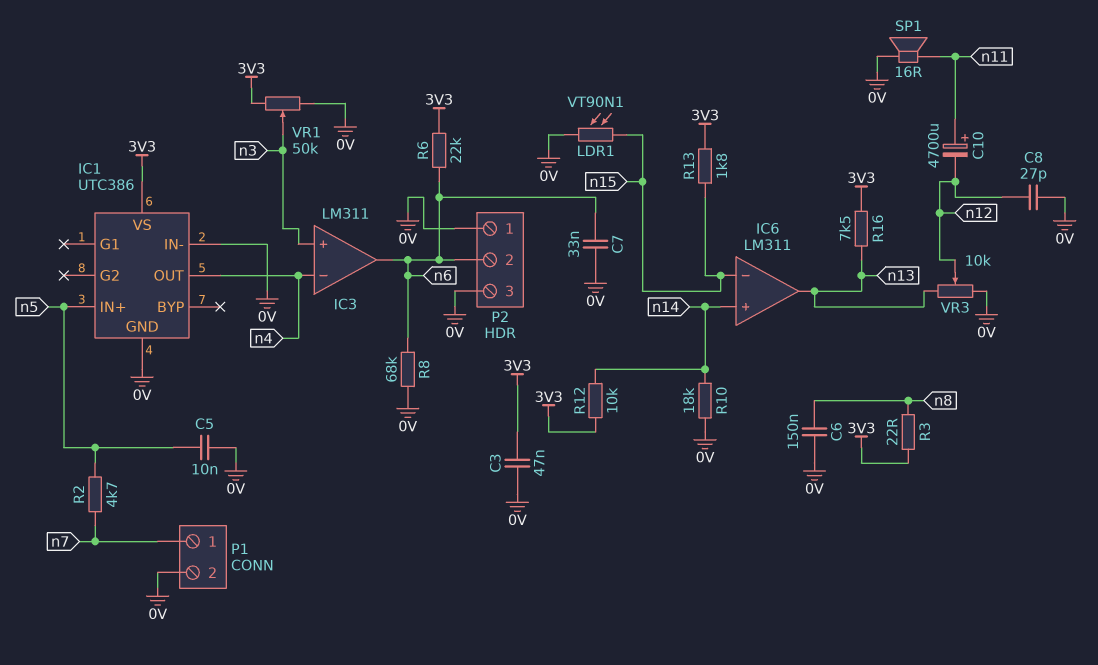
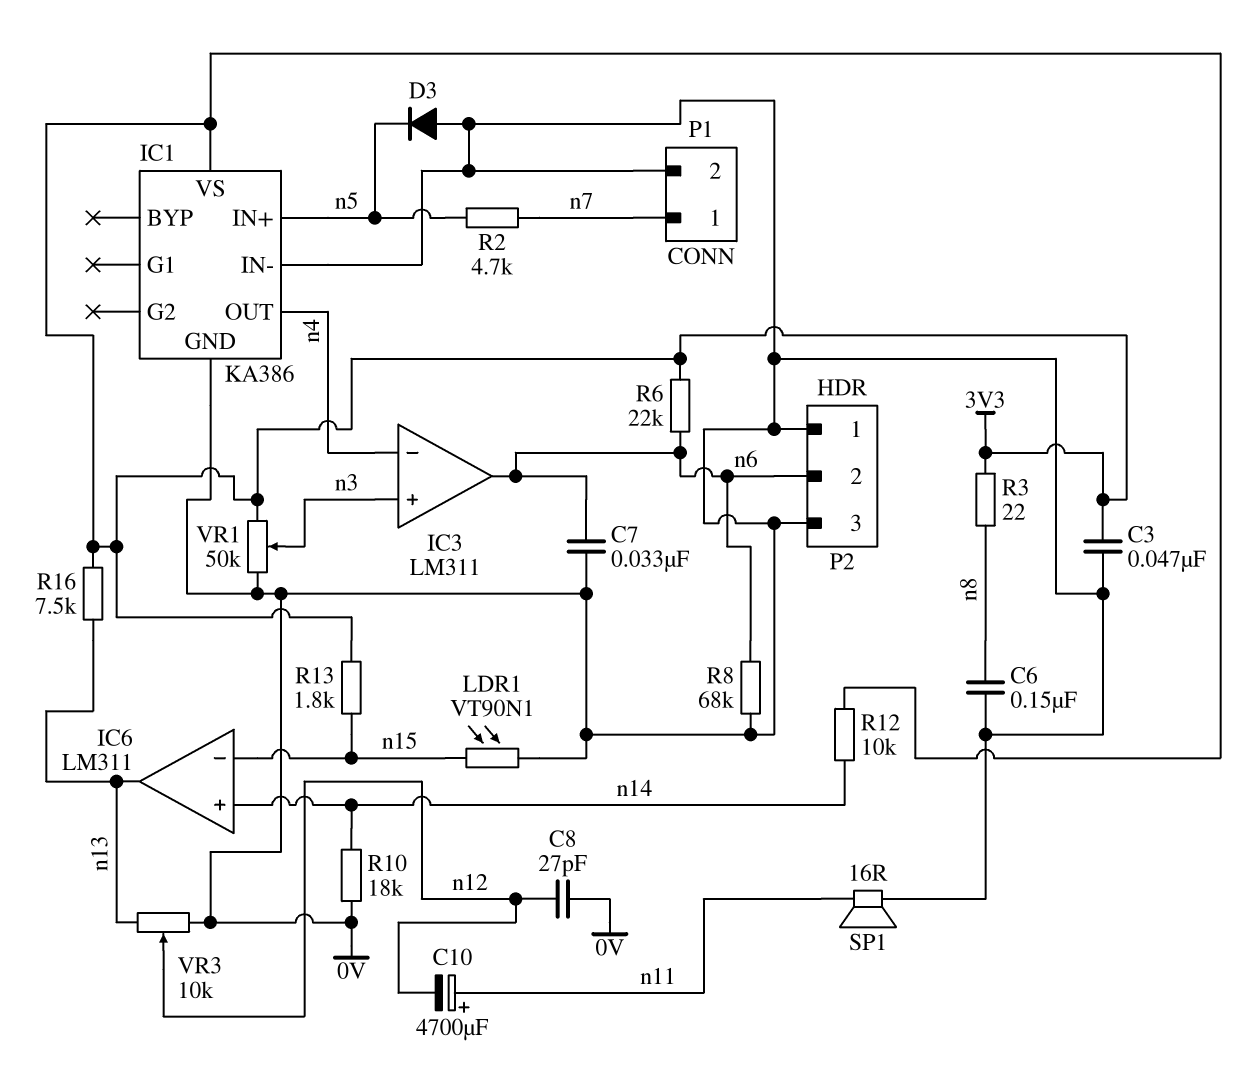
C5: 10nF (0V, n5) -> none
D3: none -> diode (A 0V, K n5)
IC1: UTC386 -> KA386

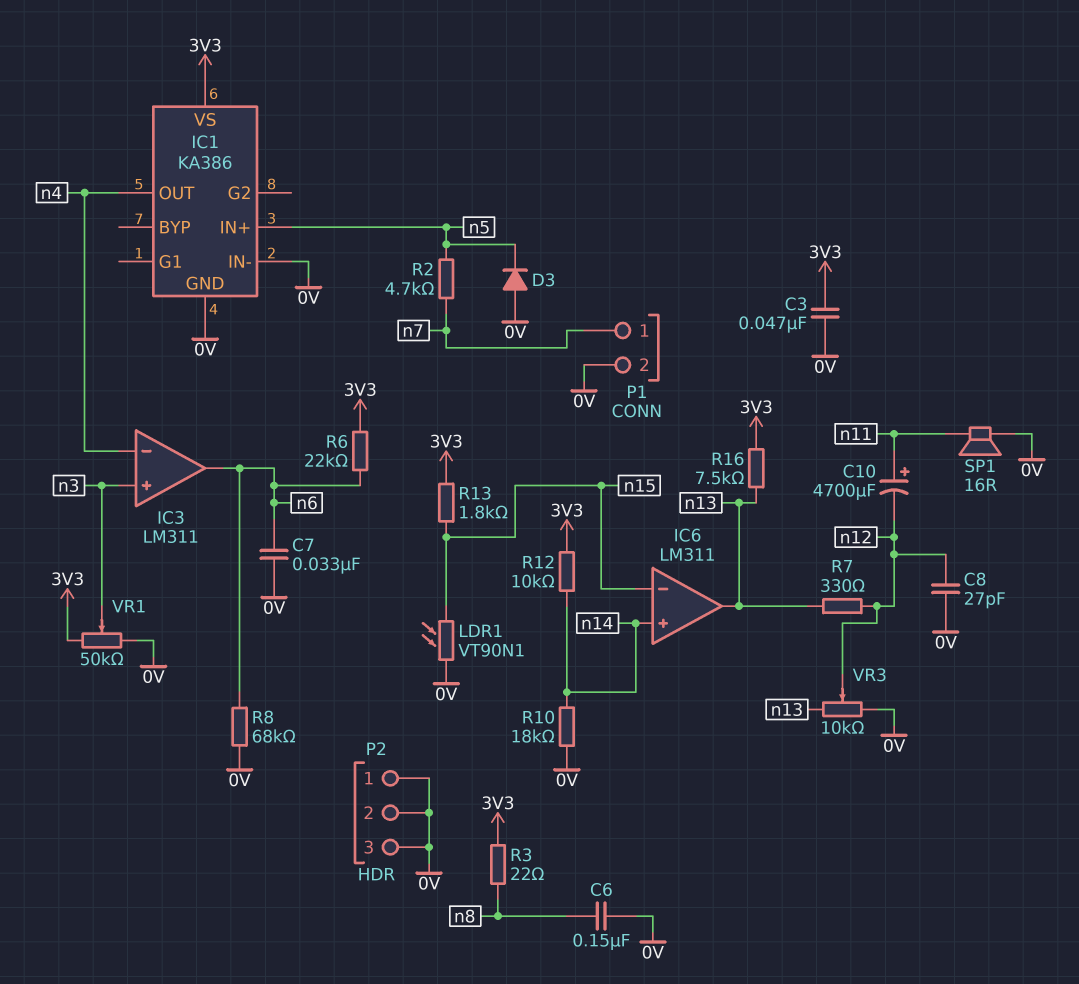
P2 pin 2: n6 -> 0V
R7: none -> 330 (n12, n13)

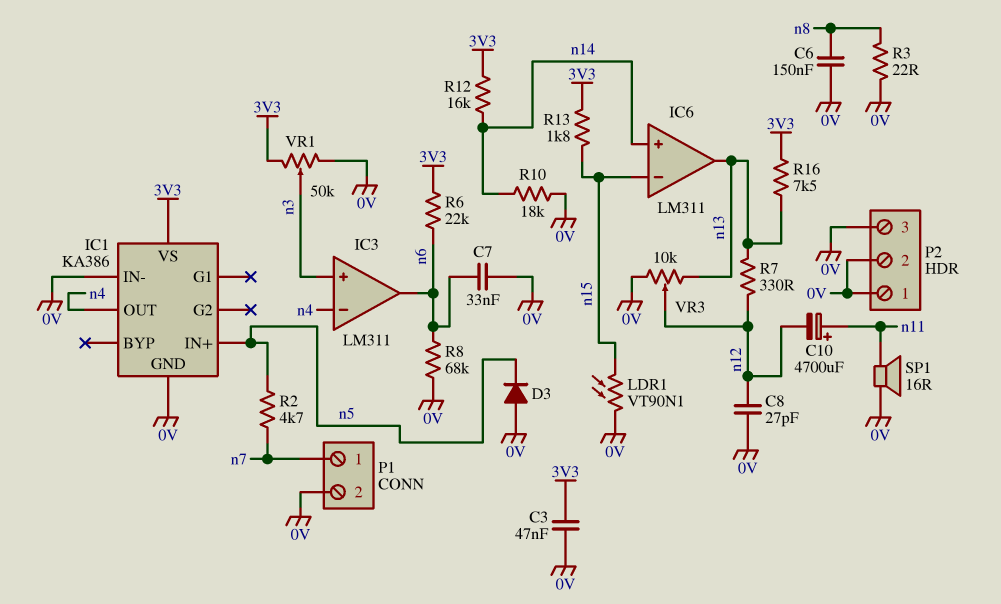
R3: 22 (3V3, n8) -> 22 (0V, n8)
R12: 10k (3V3, n14) -> 16k (3V3, n14)

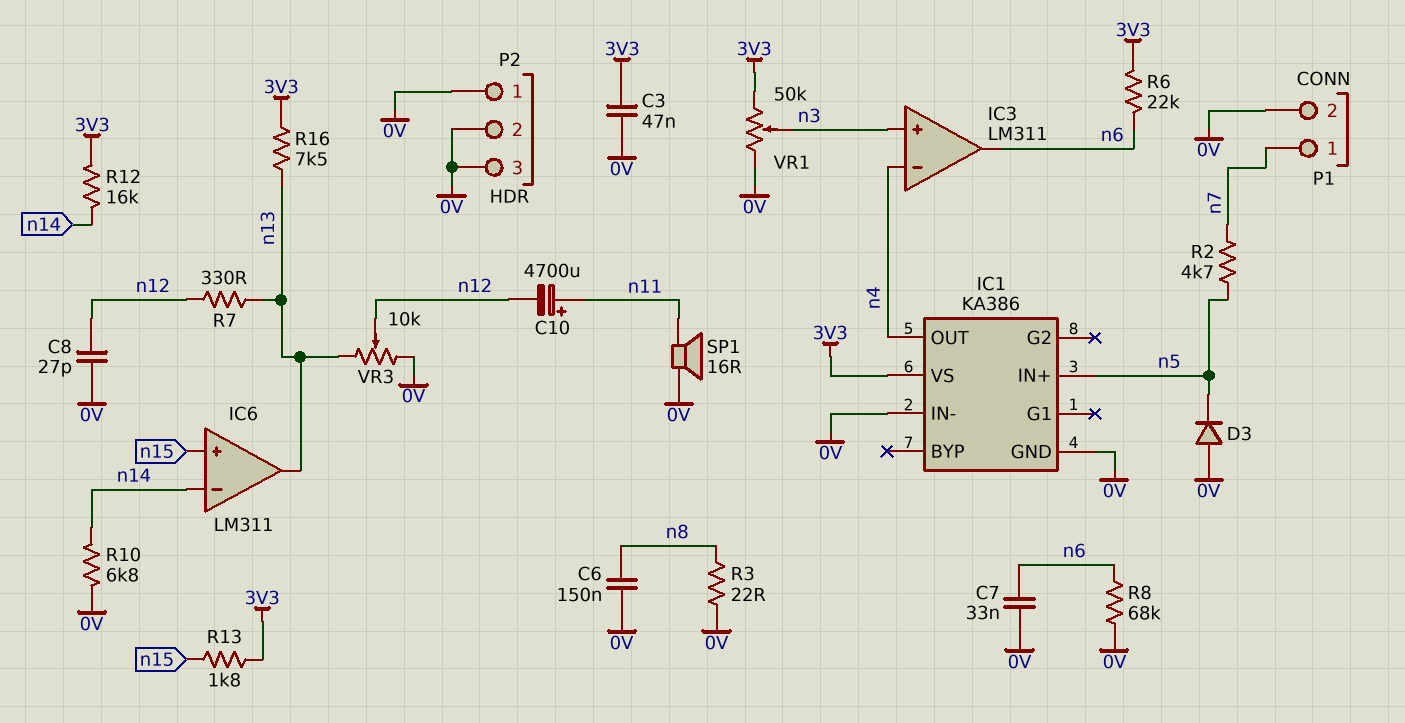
IC6 pin in+: n14 -> n15
IC6 pin in-: n15 -> n14
LDR1: VT90N1 (0V, n15) -> none
R10: 18k (0V, n14) -> 6.8k (0V, n14)

